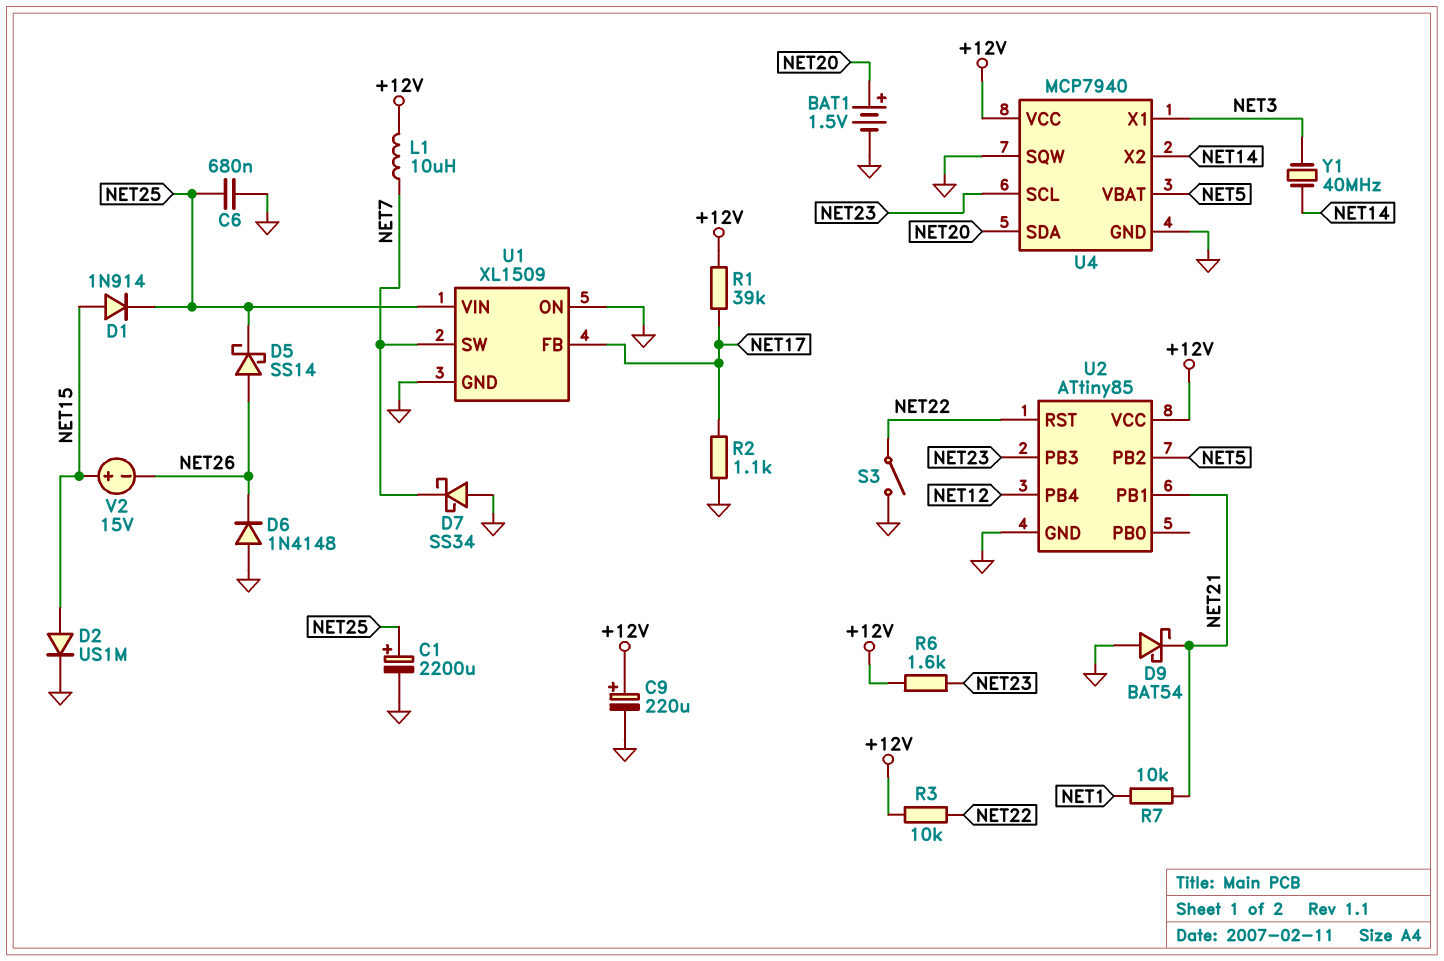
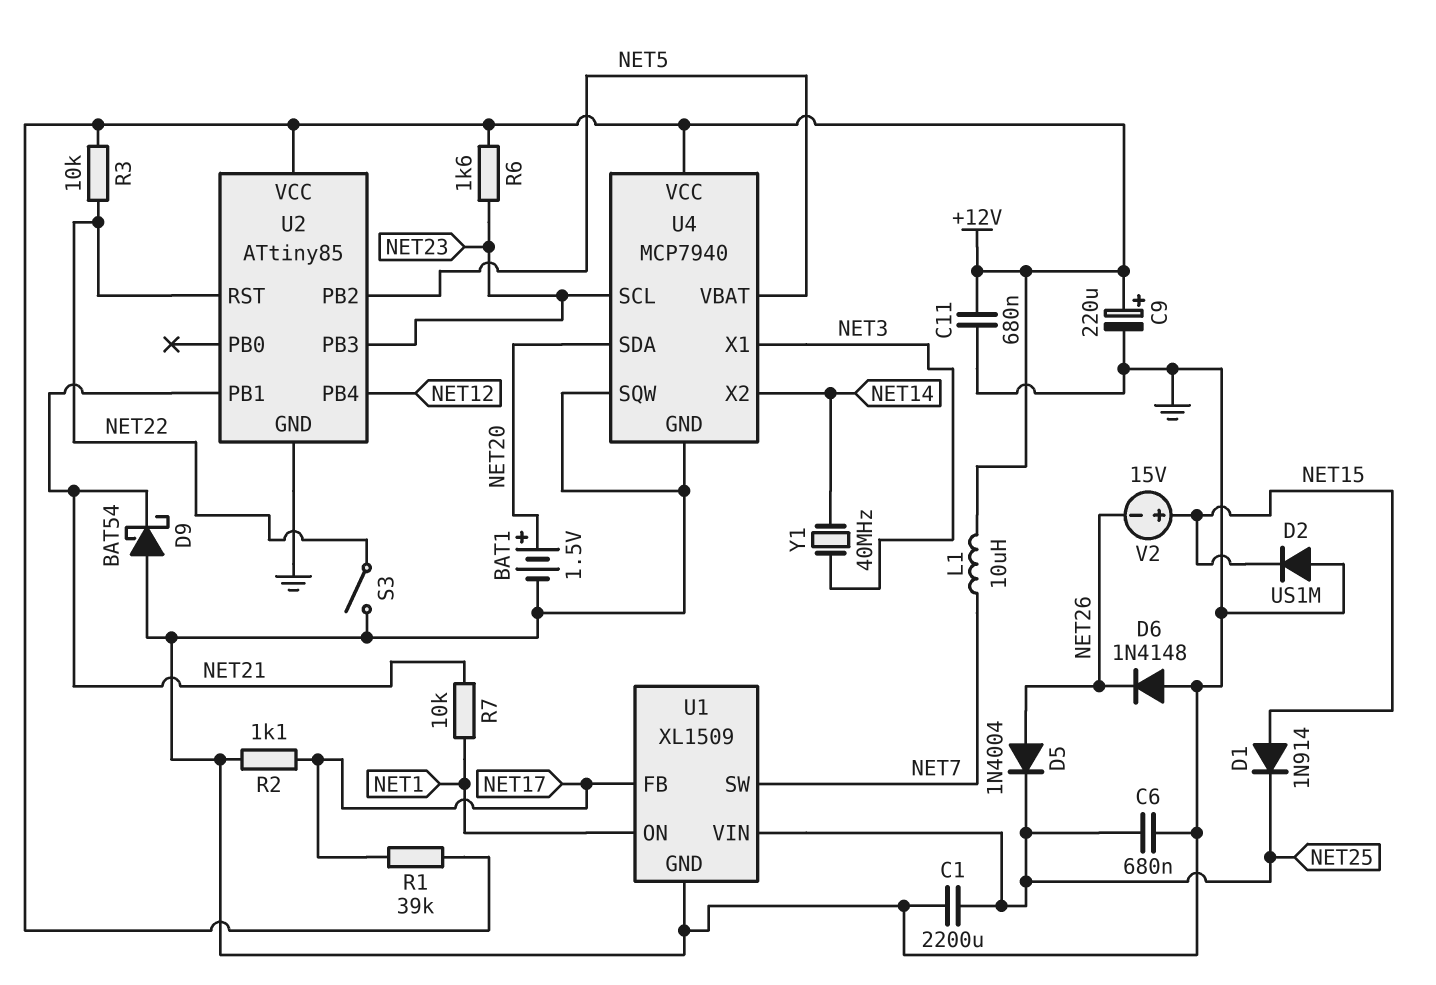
C1: 2200uF (plus NET25, minus GND) -> 2200uF (GND, NET25)
C11: none -> 680nF (+12V, GND)
D2: diode US1M (A NET15, K GND) -> diode US1M (A GND, K NET15)
D5: schottky SS14 (A NET26, K NET25) -> diode 1N4004 (A NET26, K NET25)
D7: schottky SS34 (A GND, K NET7) -> none
U1 pin ON: GND -> NET1

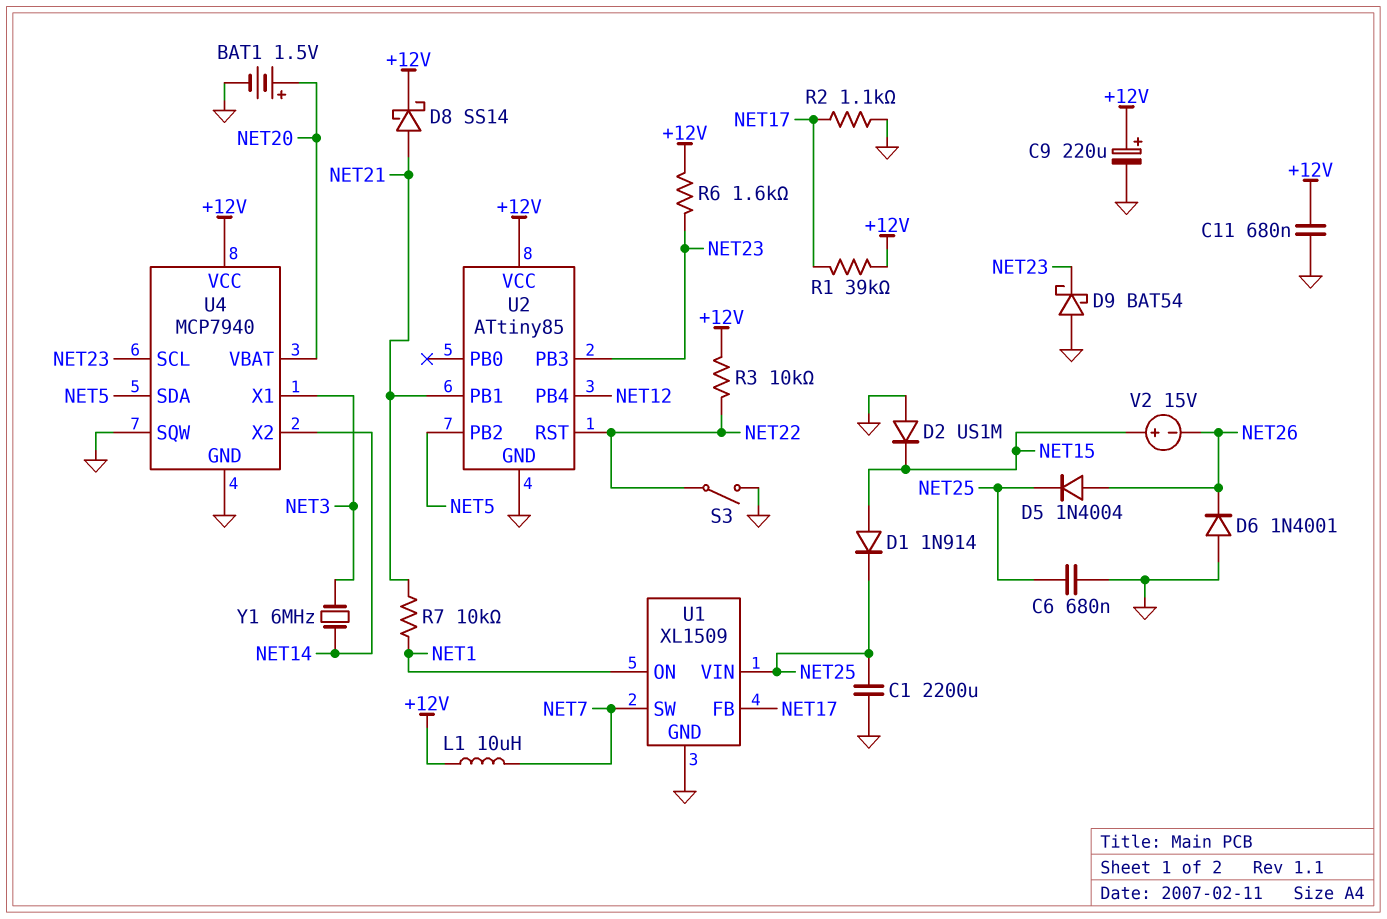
D6: diode 1N4148 (A GND, K NET26) -> diode 1N4001 (A GND, K NET26)
D8: none -> schottky SS14 (A NET21, K +12V)
D9: schottky BAT54 (A GND, K NET21) -> schottky BAT54 (A GND, K NET23)
U4 pin SDA: NET20 -> NET5
U4 pin VBAT: NET5 -> NET20
Y1: 40MHz (NET3, NET14) -> 6MHz (NET3, NET14)

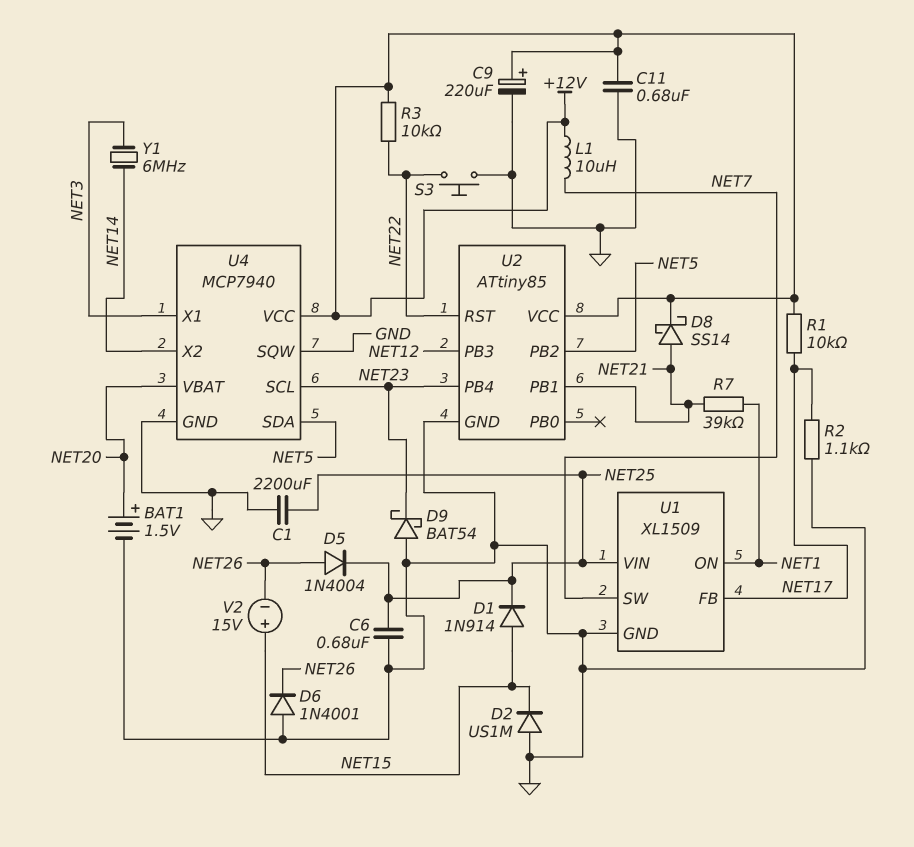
R1: 39k (+12V, NET17) -> 10k (+12V, NET17)
R6: 1.6k (+12V, NET23) -> none
R7: 10k (NET1, NET21) -> 39k (NET1, NET21)
S3: switch (GND, NET22) -> button (GND, NET22)
U2 pin PB3: NET23 -> NET12
U2 pin PB4: NET12 -> NET23

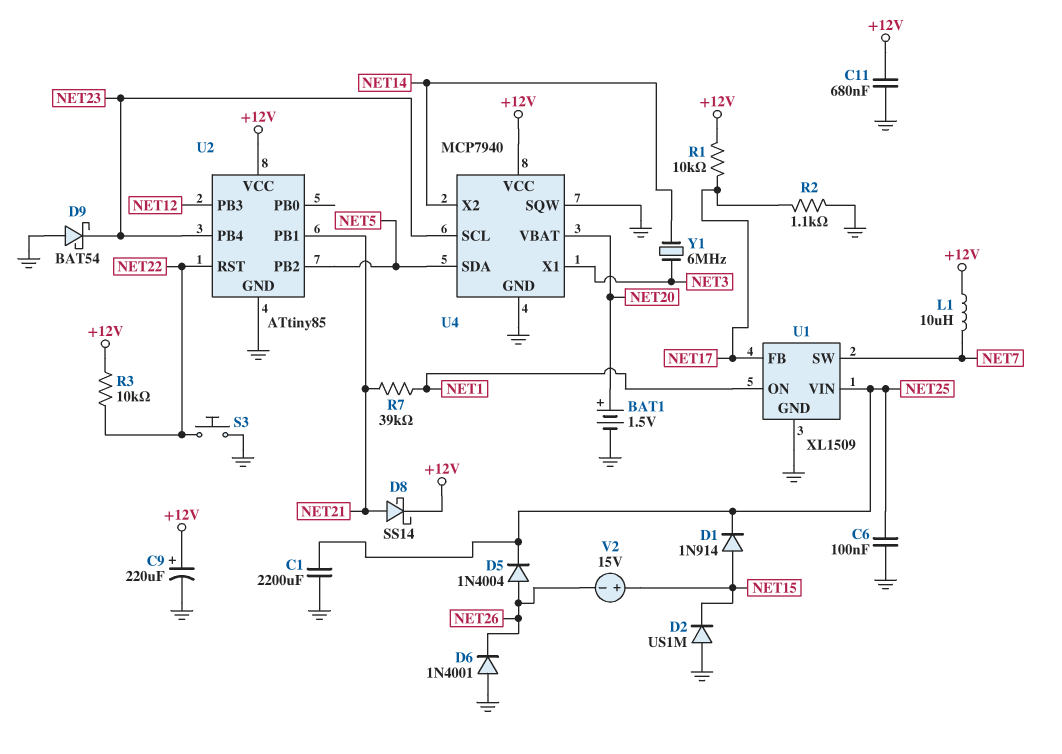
C6: 680nF (GND, NET25) -> 100nF (GND, NET25)

